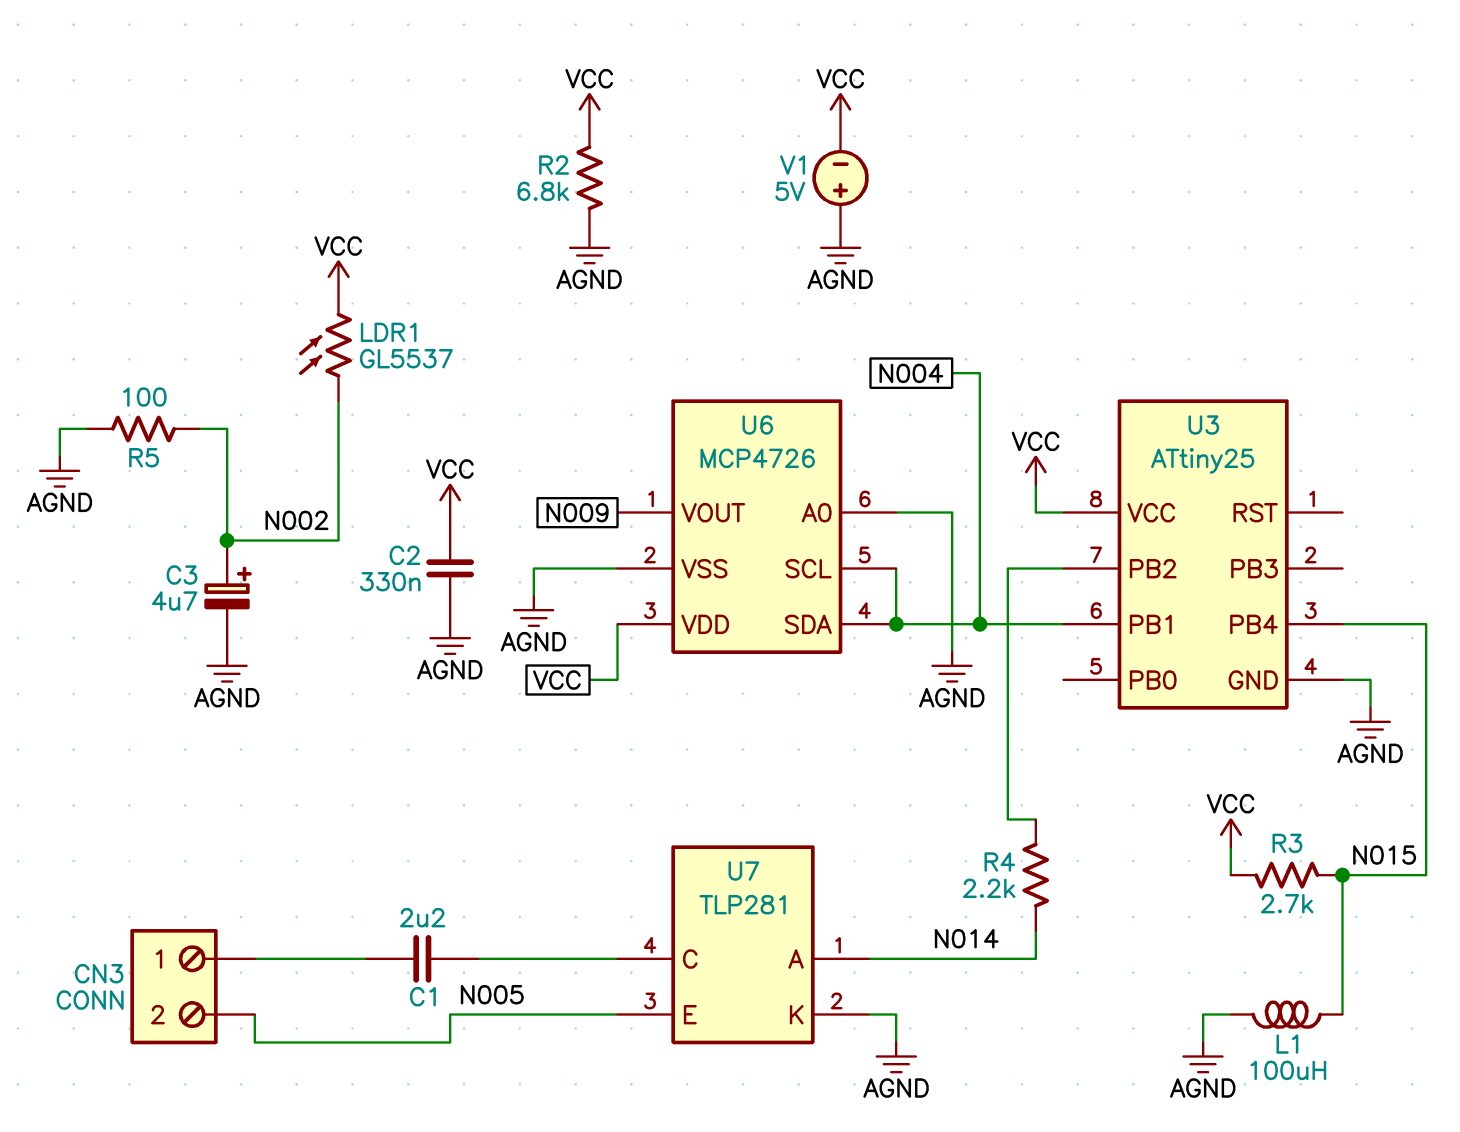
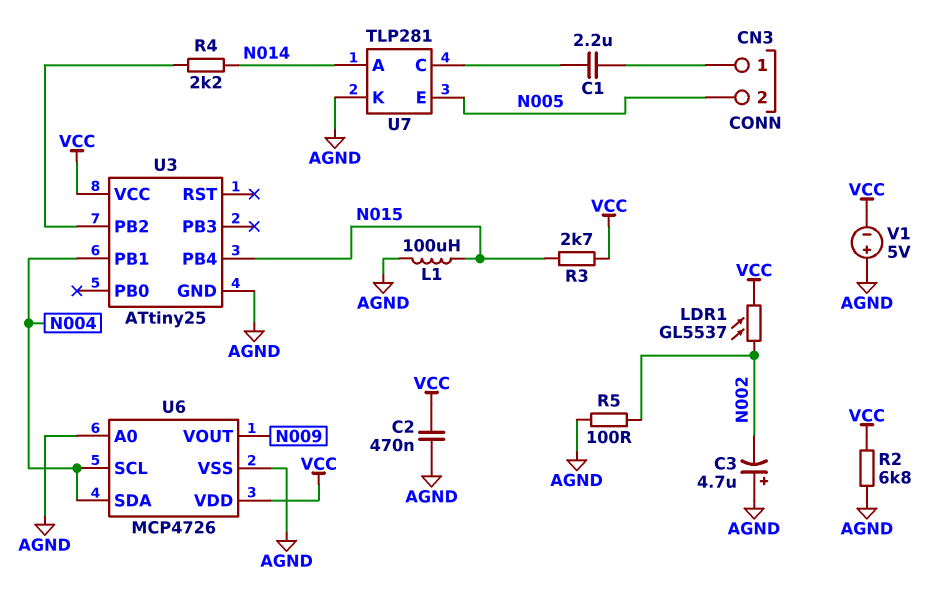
C2: 330nF (AGND, VCC) -> 470nF (AGND, VCC)
C3: 4.7uF (plus N002, minus AGND) -> 4.7uF (plus AGND, minus N002)

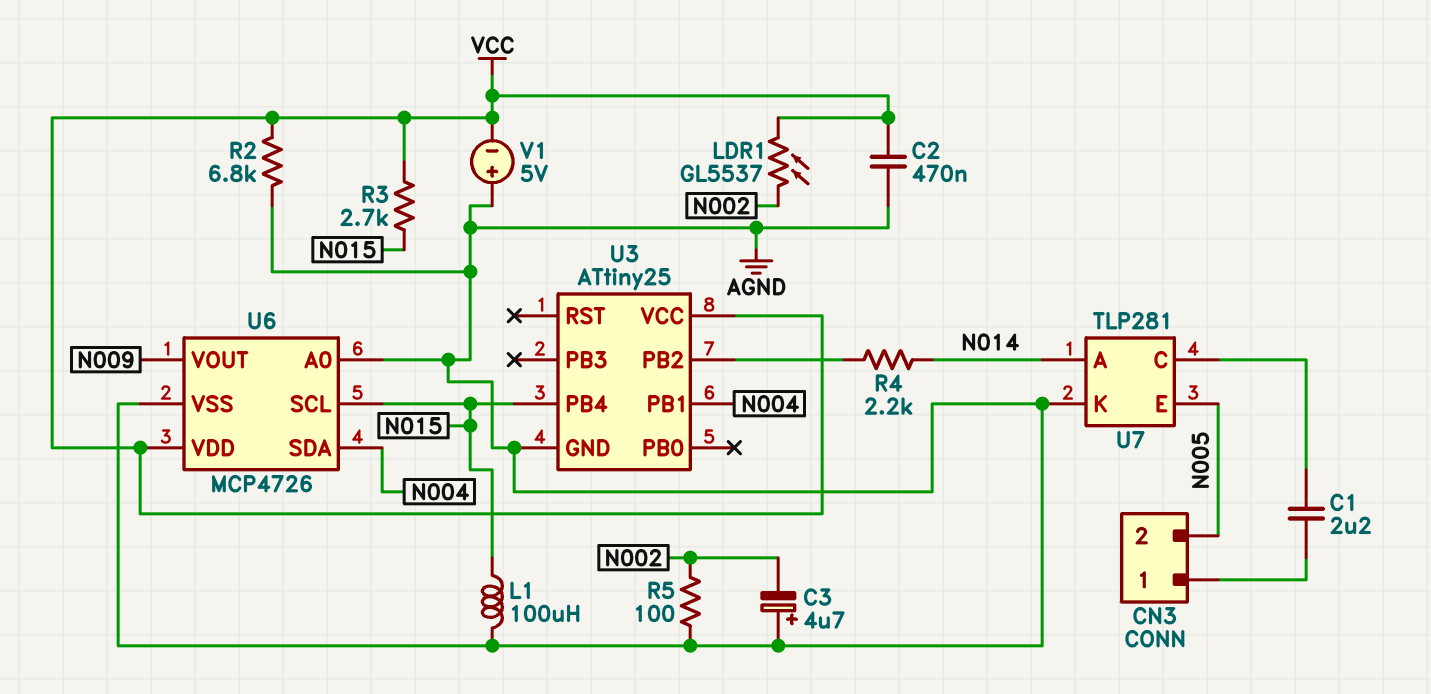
U6 pin SCL: N004 -> N015

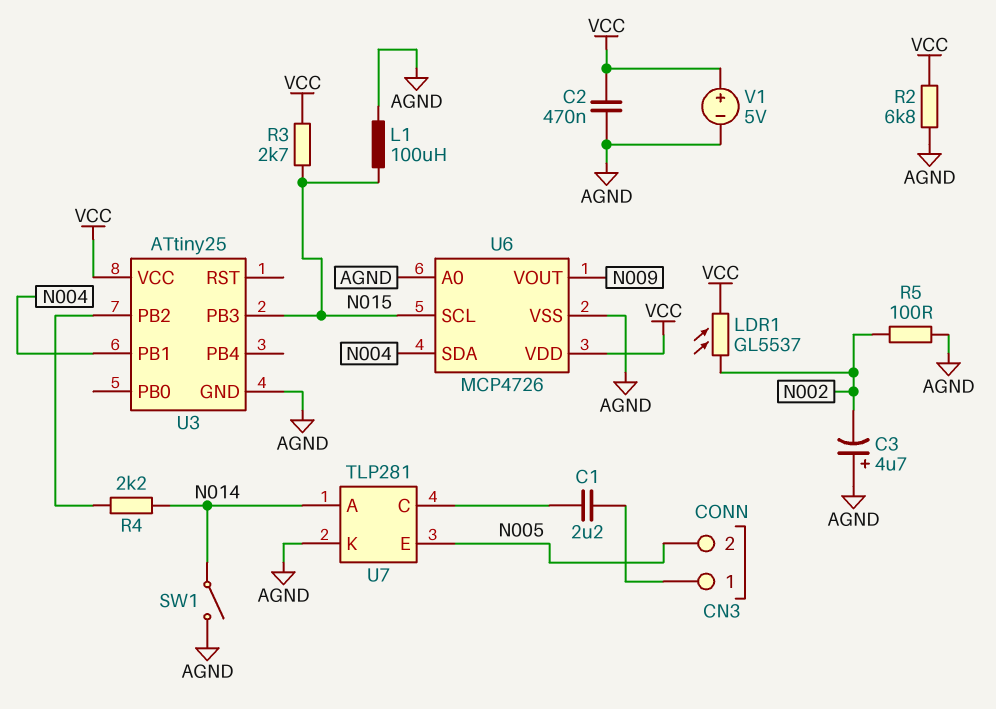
SW1: none -> switch (AGND, N014)
U3 pin PB3: none -> N015
U3 pin PB4: N015 -> none
V1: 5V (plus AGND, minus VCC) -> 5V (plus VCC, minus AGND)

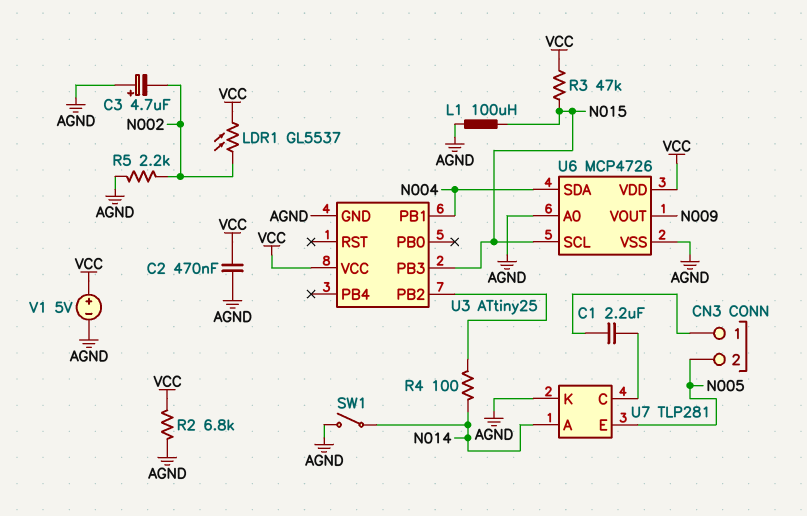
R3: 2.7k (N015, VCC) -> 47k (N015, VCC)
R4: 2.2k (N014, U3/PB2) -> 100 (N014, U3/PB2)
R5: 100 (AGND, N002) -> 2.2k (AGND, N002)

